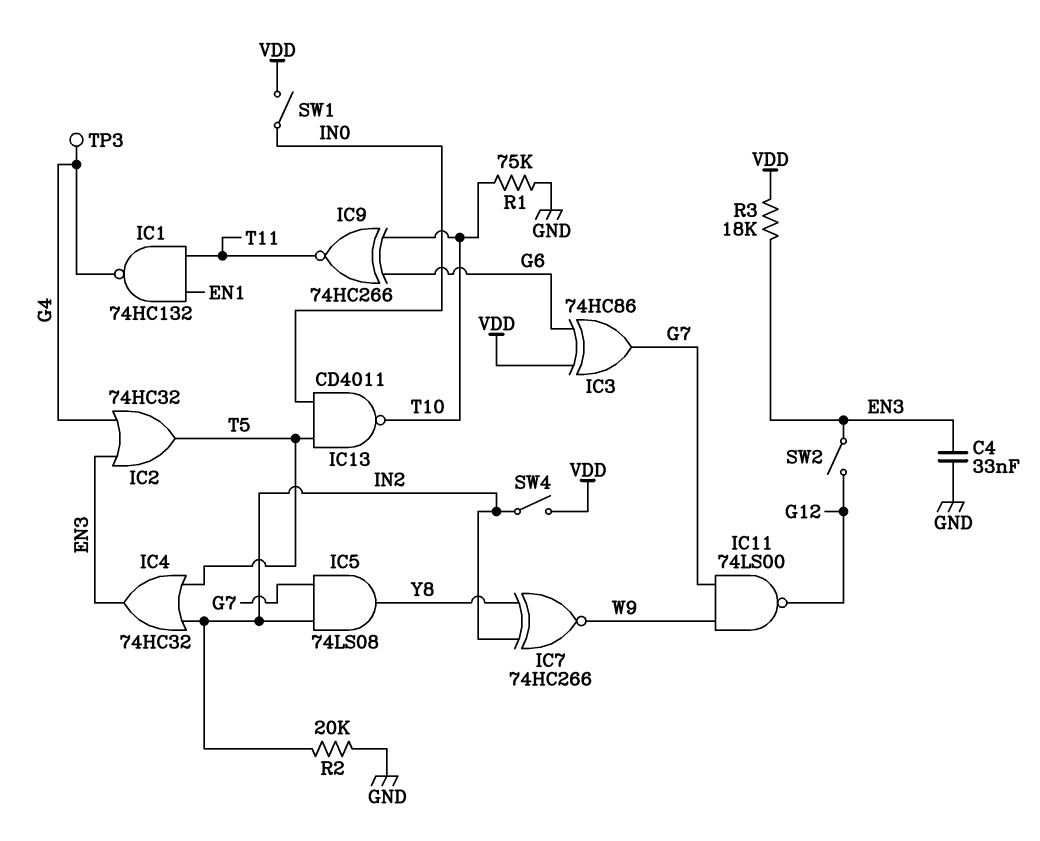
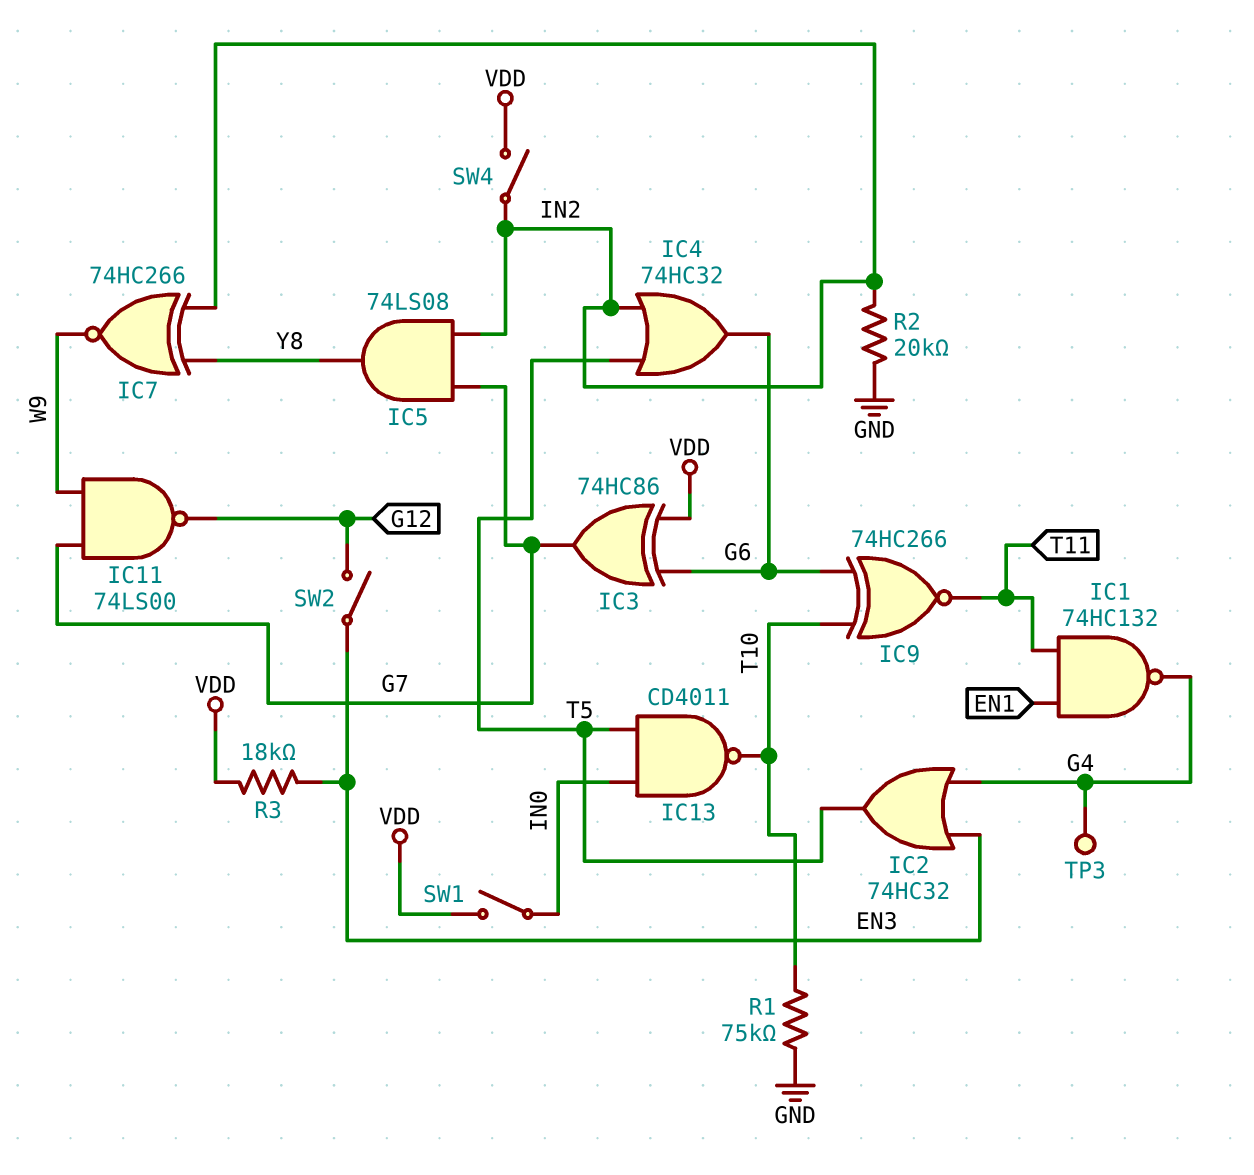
C4: 33nF (EN3, GND) -> none
IC4: OR 74HC32 (in IN2, in T5, out EN3) -> OR 74HC32 (in IN2, in T5, out G6)

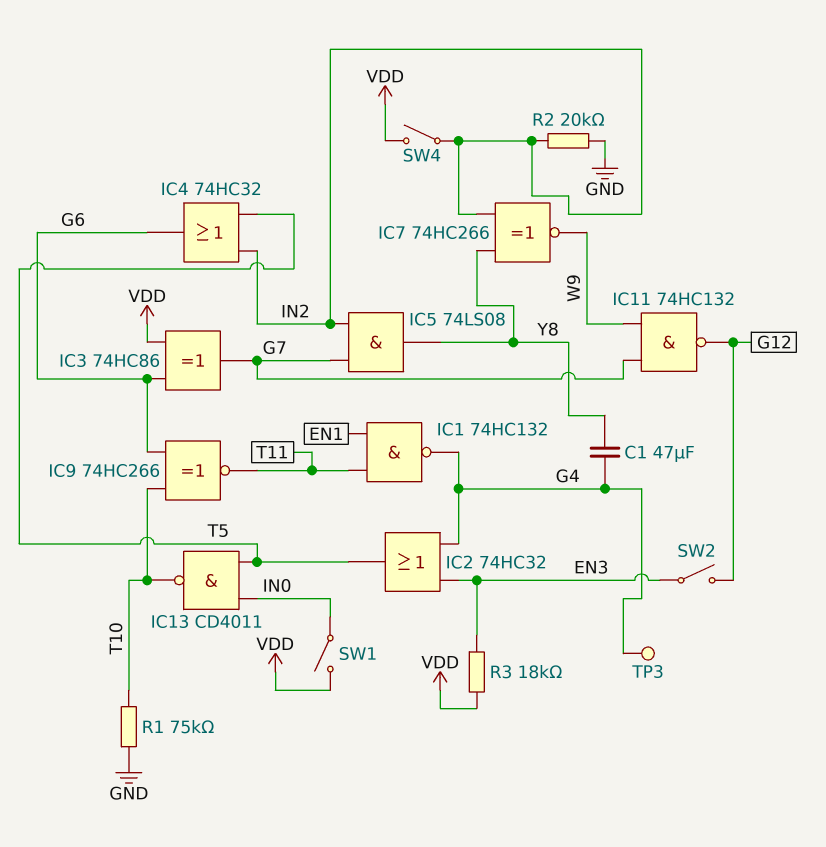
C1: none -> 47uF (G4, Y8)
IC11: NAND 74LS00 (in G7, in W9, out G12) -> NAND 74HC132 (in G7, in W9, out G12)

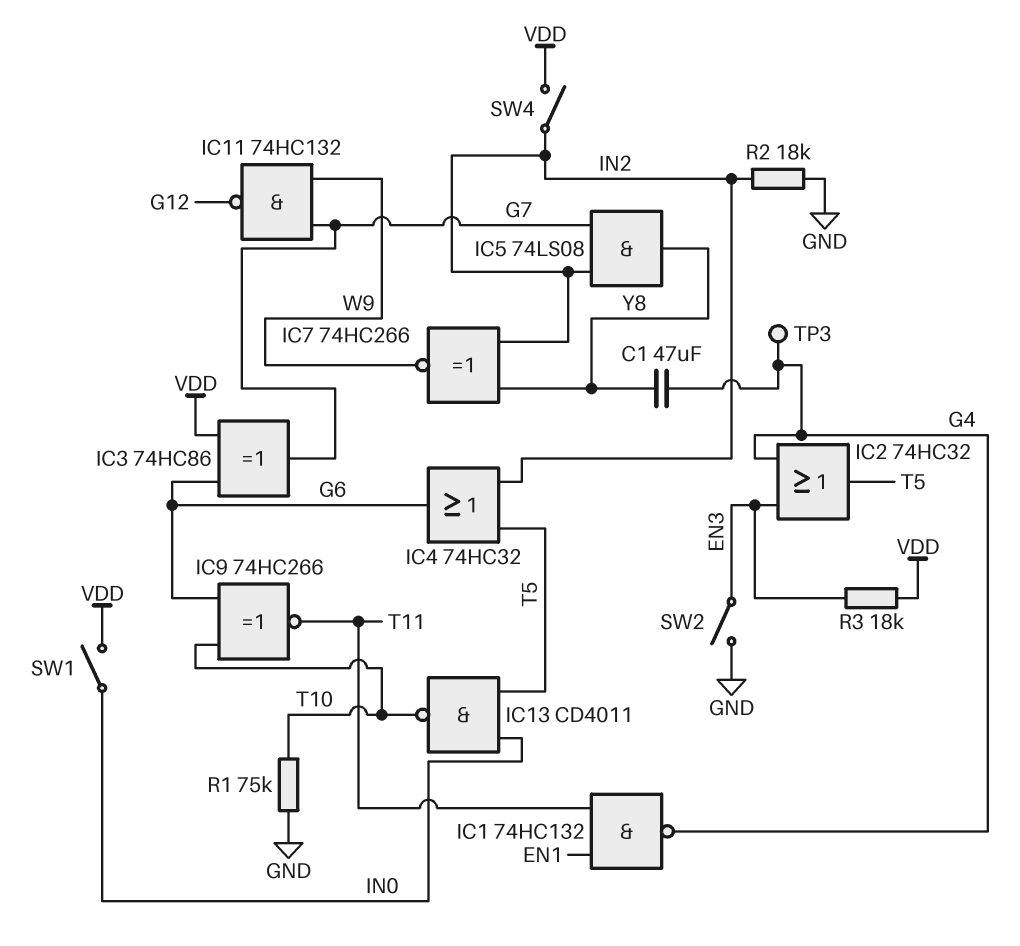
R2: 20k (GND, IN2) -> 18k (GND, IN2)
SW2: switch (EN3, G12) -> switch (EN3, GND)

